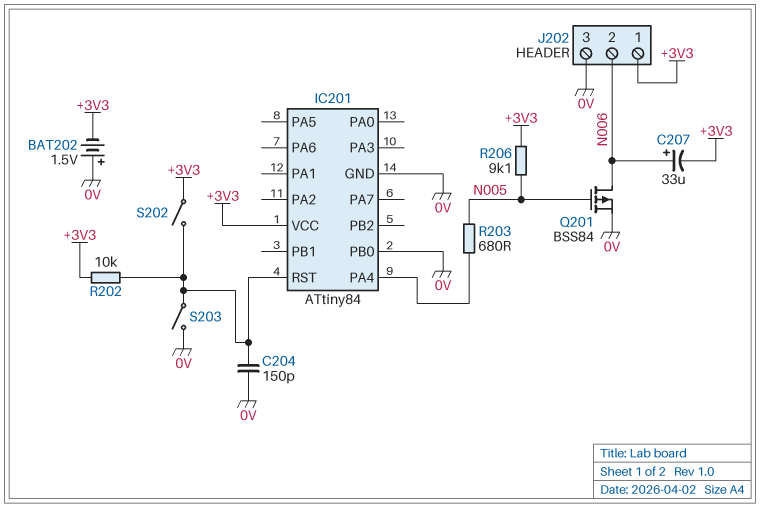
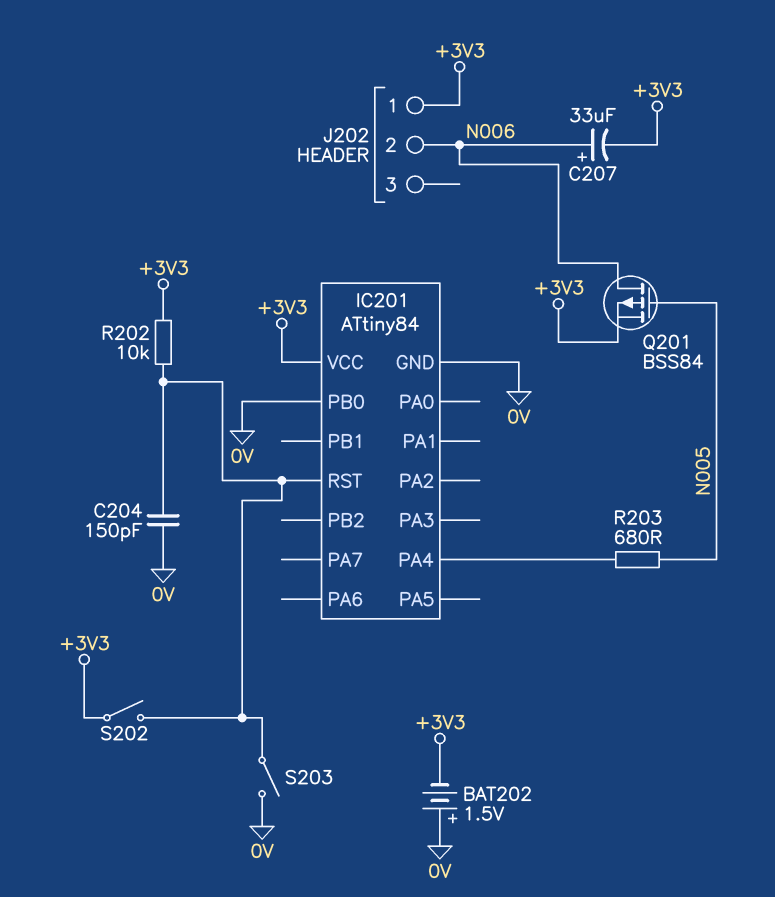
J202 pin 3: 0V -> none
Q201: PMOS BSS84 (G N005, D N006, S 0V) -> PMOS BSS84 (G N005, D N006, S +3V3)
R206: 9.1k (+3V3, N005) -> none

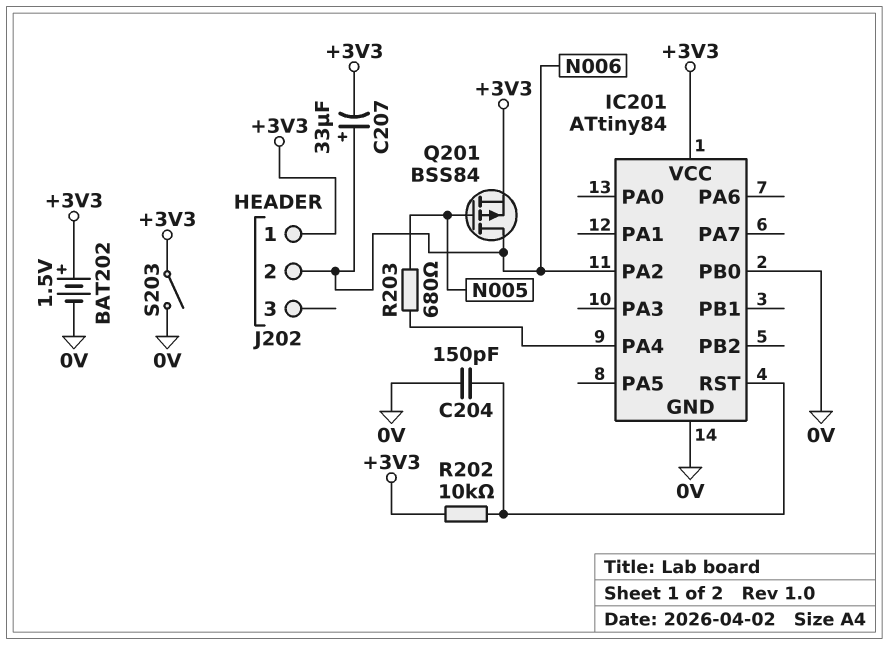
BAT202: 1.5V (plus 0V, minus +3V3) -> 1.5V (plus +3V3, minus 0V)
IC201 pin PA2: none -> N006
S202: switch (+3V3, IC201/RST) -> none
S203: switch (0V, IC201/RST) -> switch (+3V3, 0V)

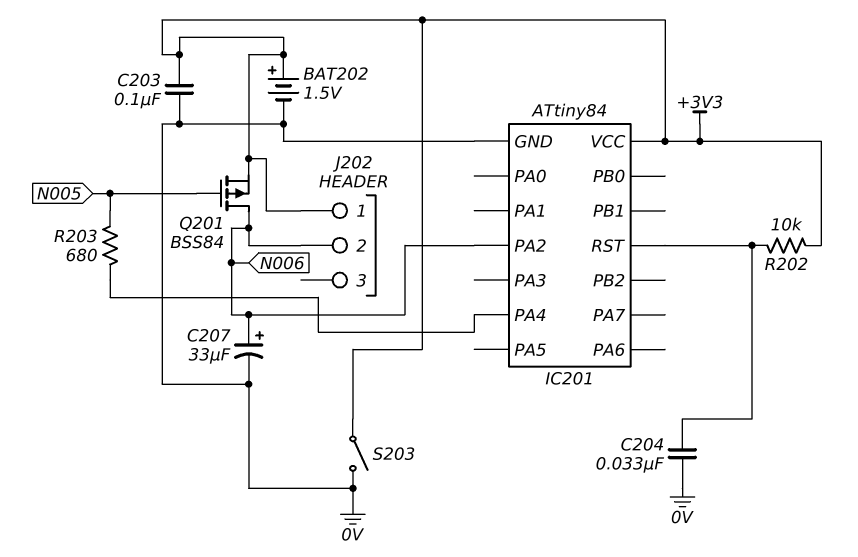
C203: none -> 100nF (+3V3, 0V)
C204: 150pF (0V, IC201/RST) -> 33nF (0V, IC201/RST)
C207: 33uF (plus N006, minus +3V3) -> 33uF (plus N006, minus 0V)
IC201 pin PB0: 0V -> none

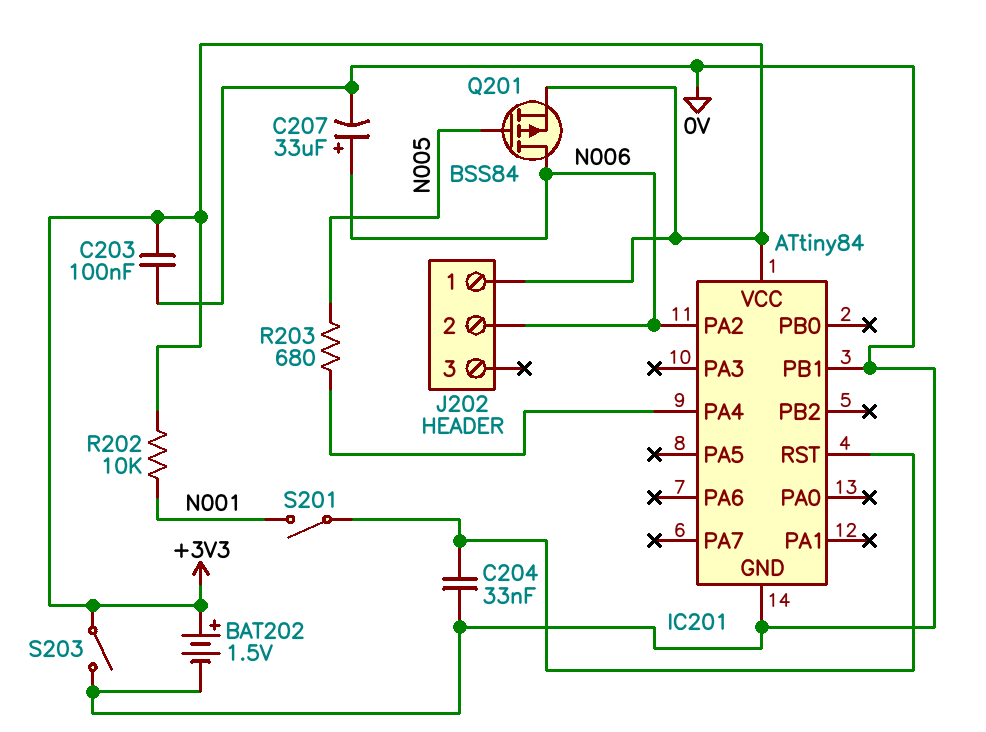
IC201 pin PB1: none -> 0V
R202: 10k (+3V3, IC201/RST) -> 10k (+3V3, N001)
S201: none -> switch (IC201/RST, N001)

